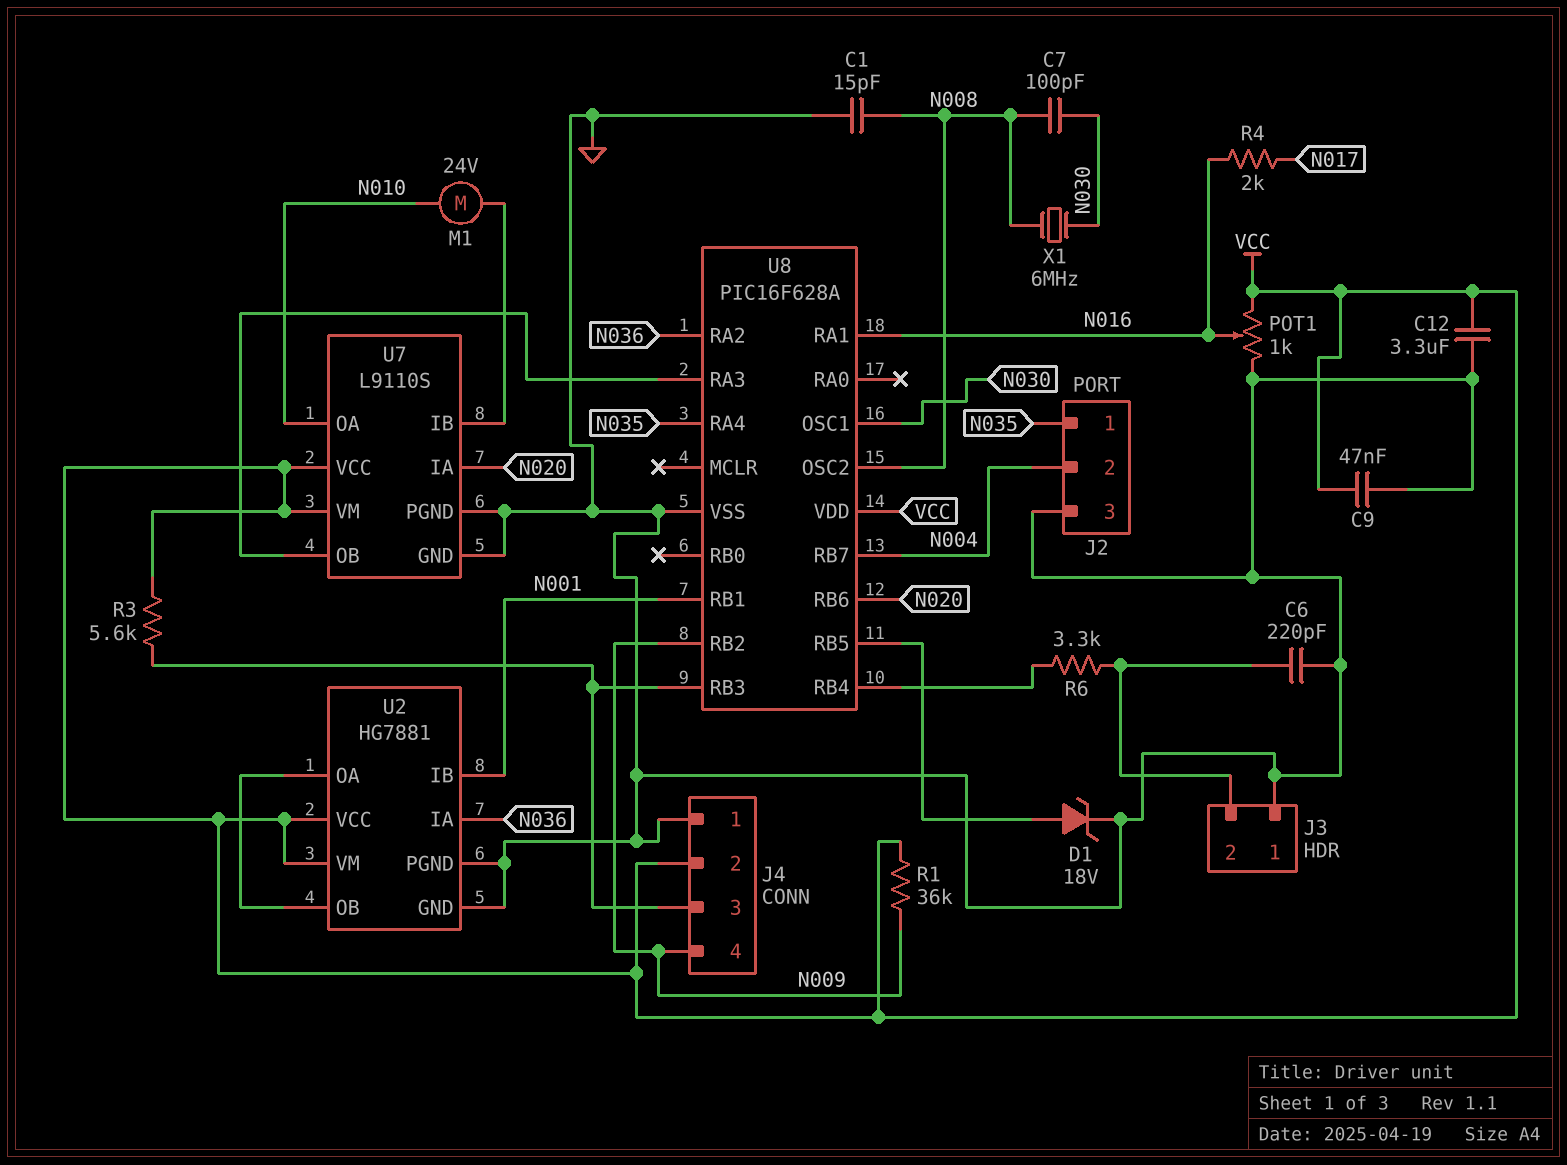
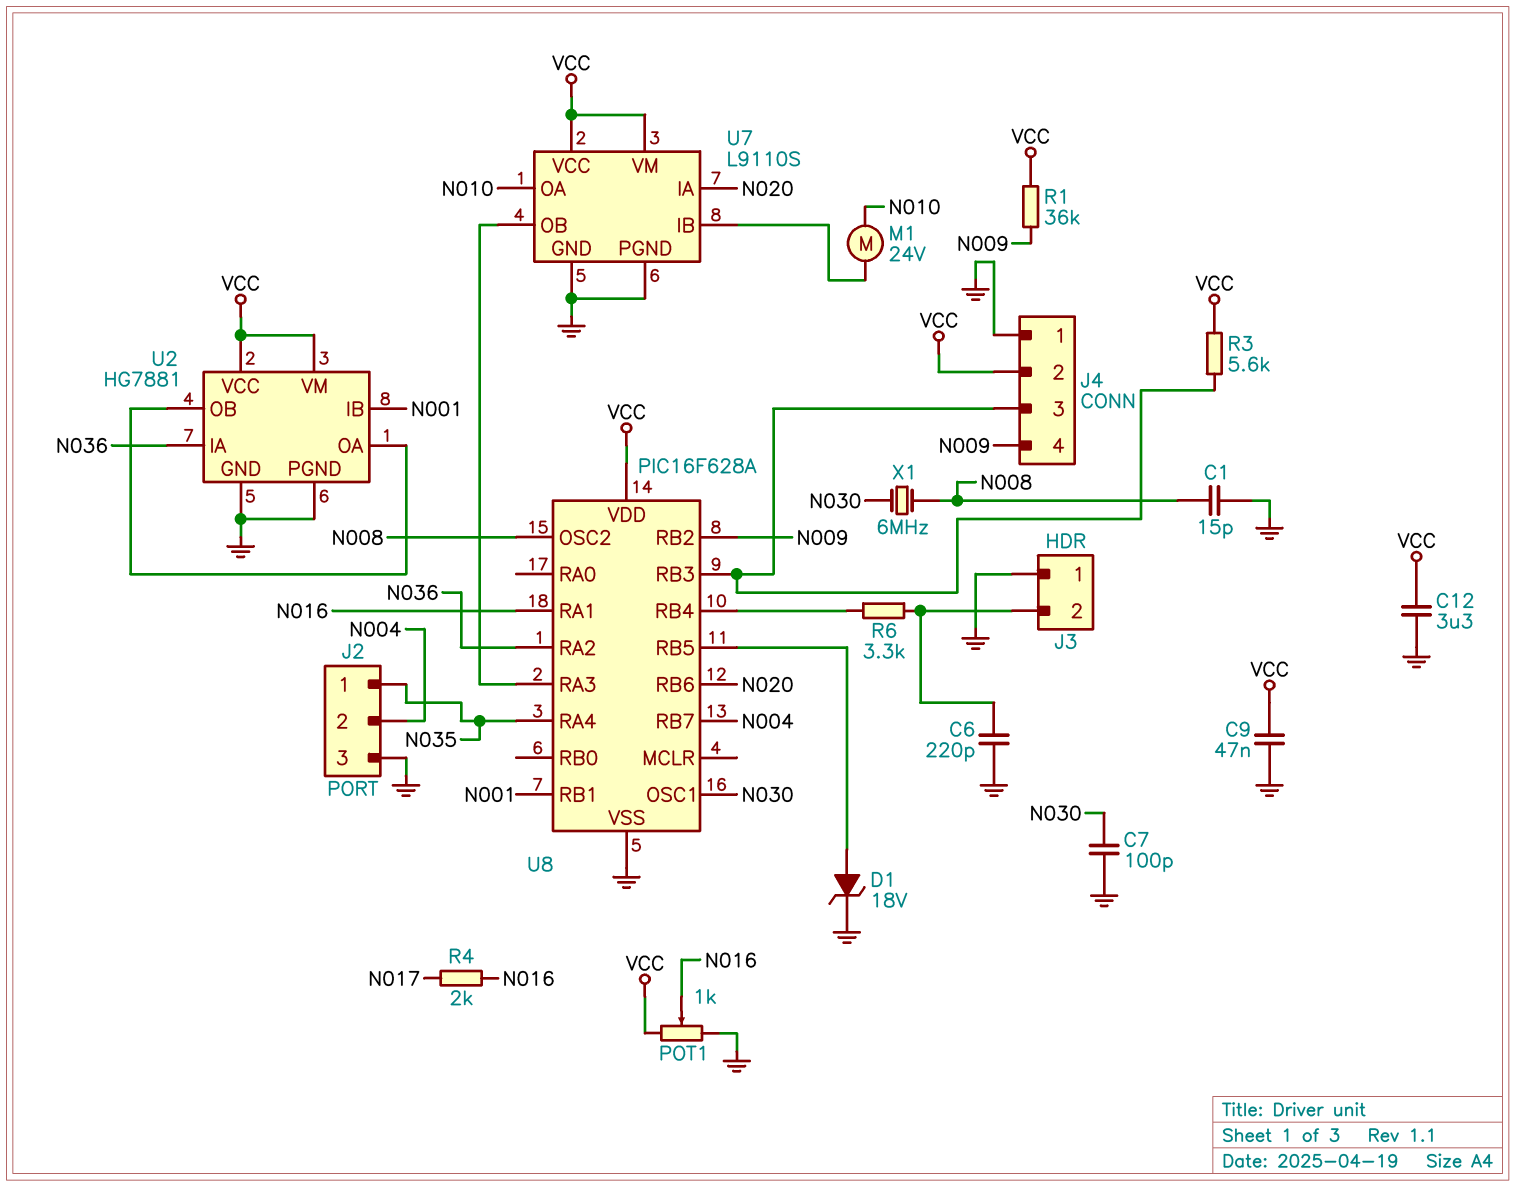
C7: 100pF (N008, N030) -> 100pF (GND, N030)

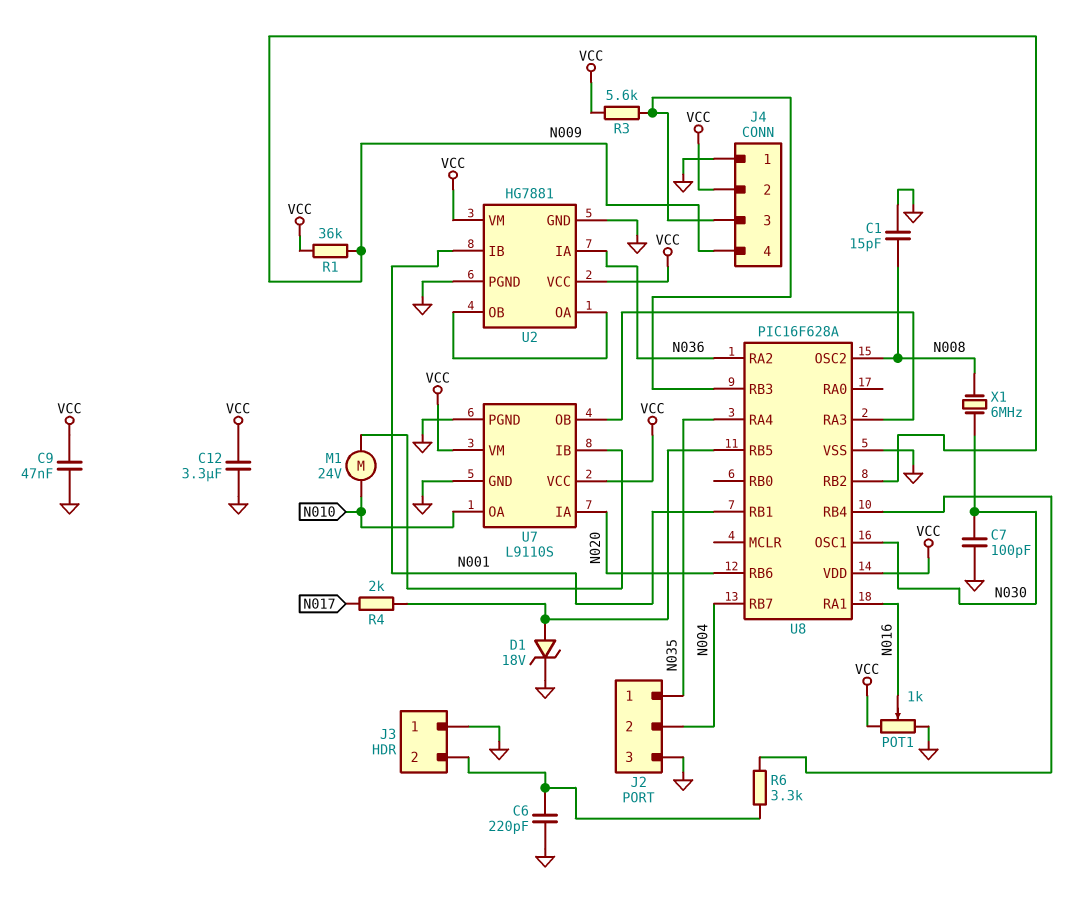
R4: 2k (N016, N017) -> 2k (N017, U8/RB5)

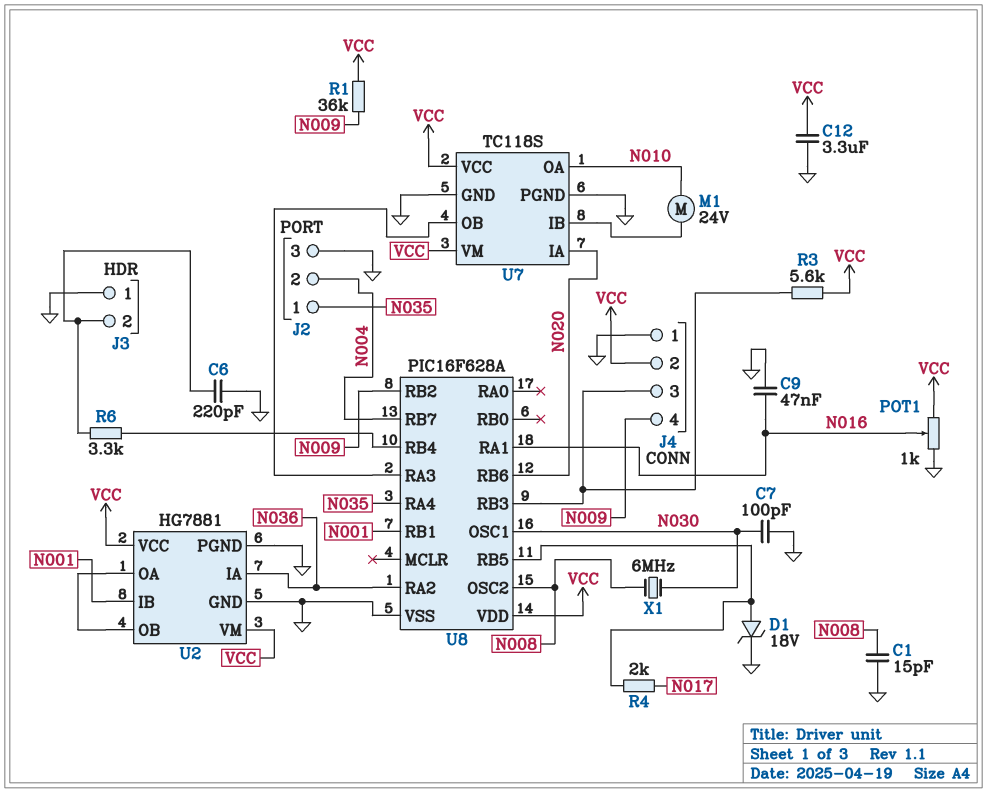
C9: 47nF (GND, VCC) -> 47nF (GND, N016)
U7: L9110S -> TC118S

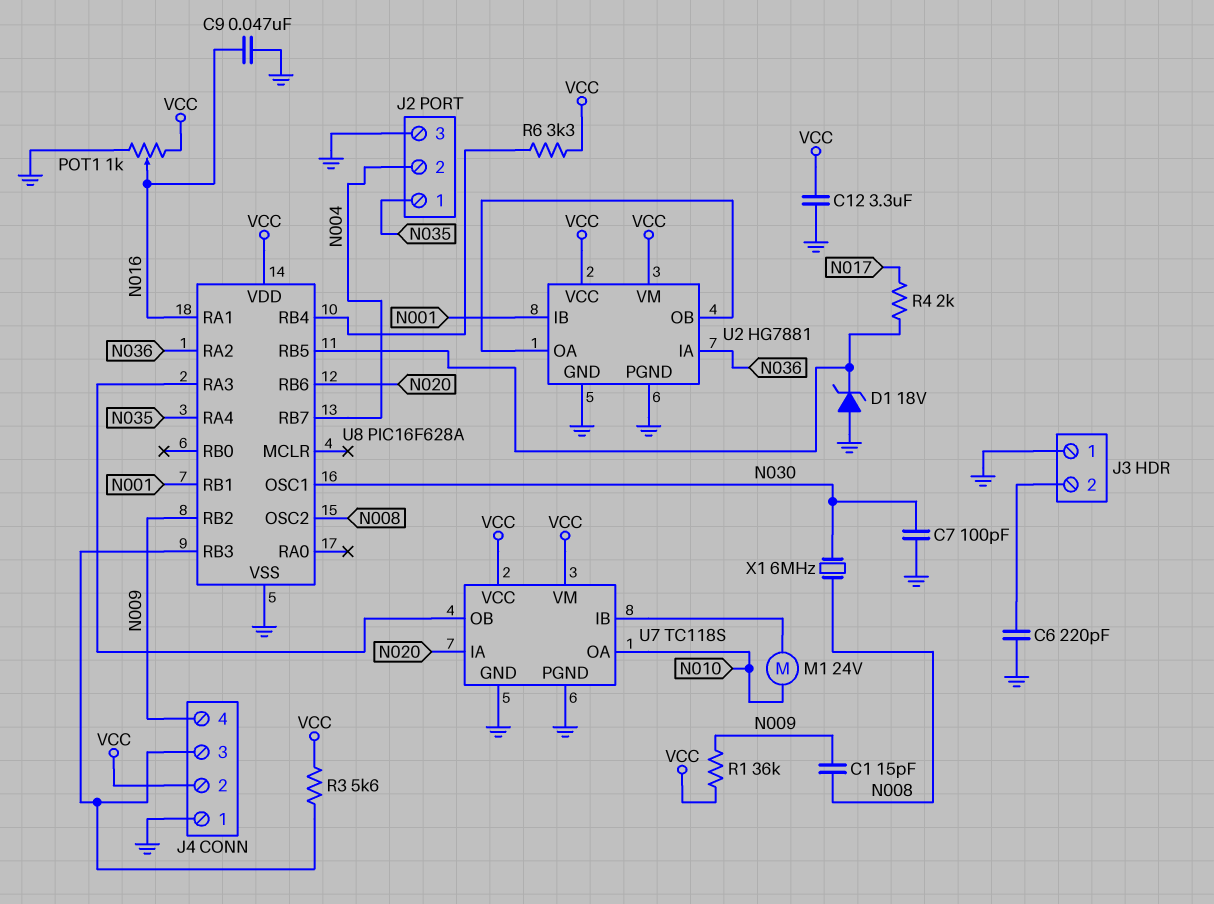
C1: 15pF (GND, N008) -> 15pF (N008, N009)
D1: zener 18V (A U8/RB5, K GND) -> zener 18V (A GND, K U8/RB5)
R6: 3.3k (J3/2, U8/RB4) -> 3.3k (U8/RB4, VCC)

